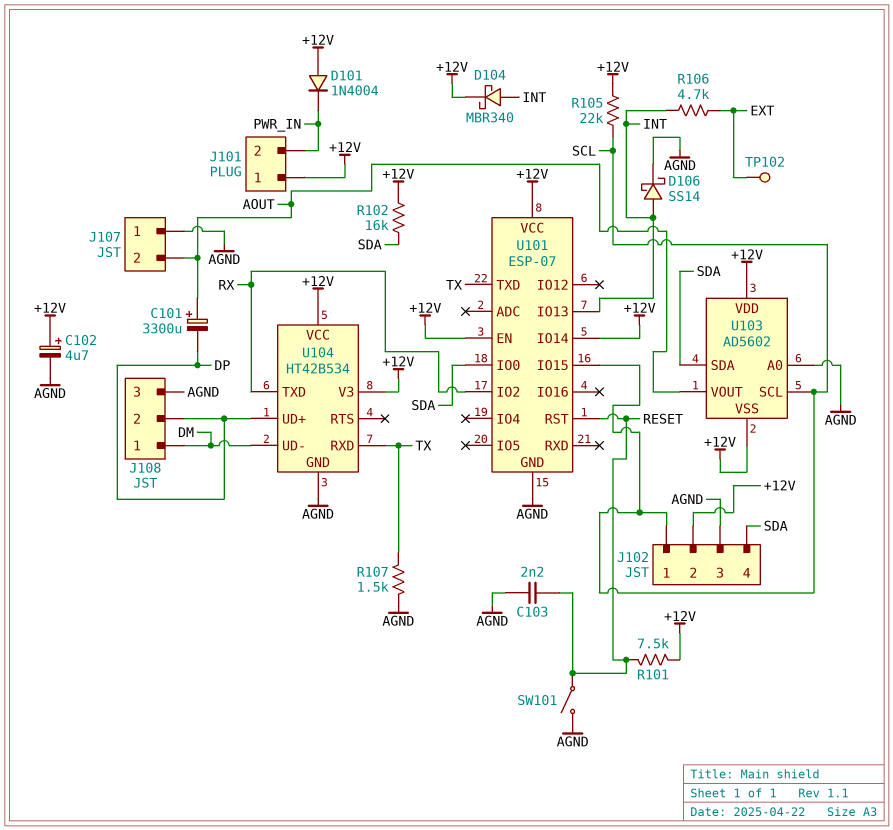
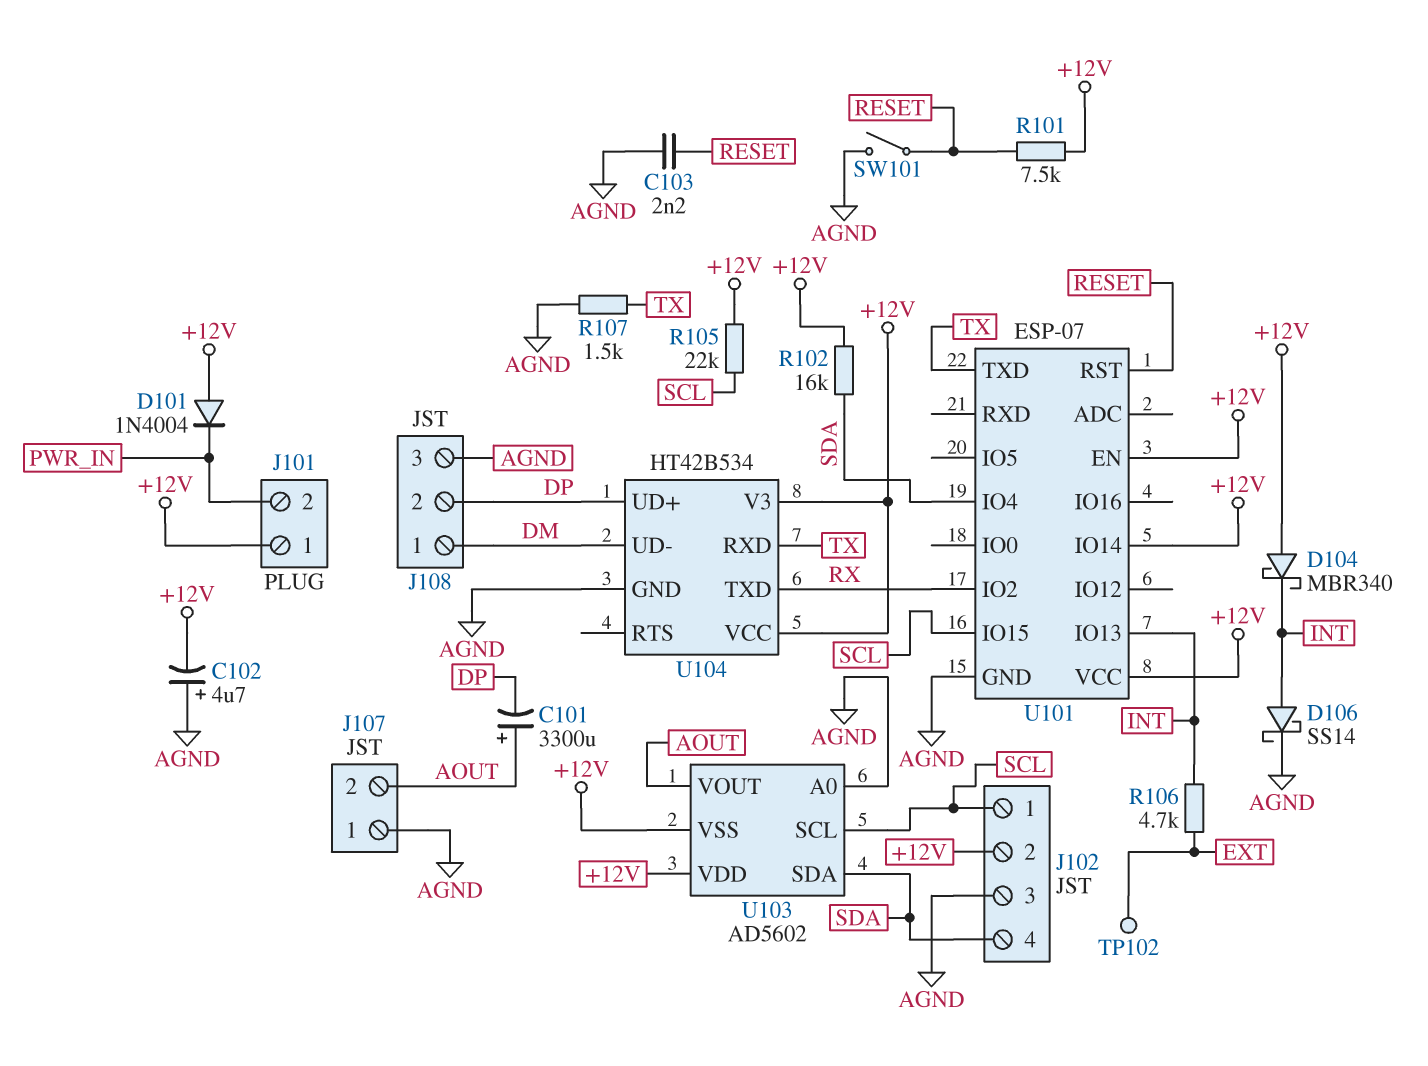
C102: 4.7uF (plus +12V, minus AGND) -> 4.7uF (plus AGND, minus +12V)
D104: schottky MBR340 (A INT, K +12V) -> schottky MBR340 (A +12V, K INT)
U101 pin IO0: SDA -> none
U101 pin IO4: none -> SDA

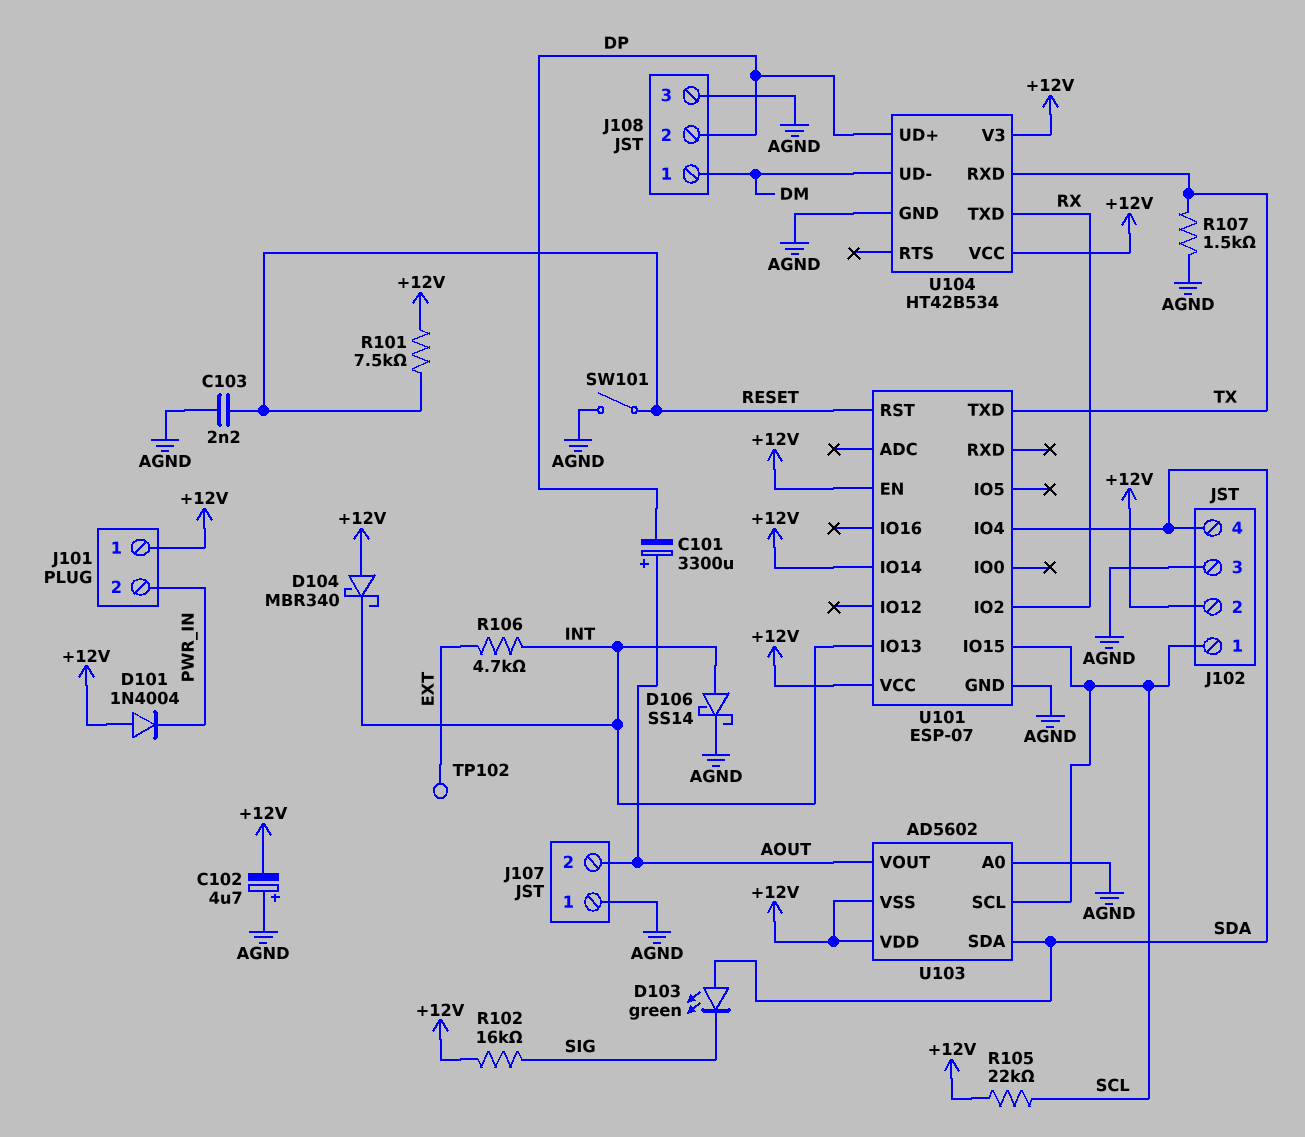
D103: none -> LED green (A SDA, K SIG)
R102: 16k (+12V, SDA) -> 16k (+12V, SIG)

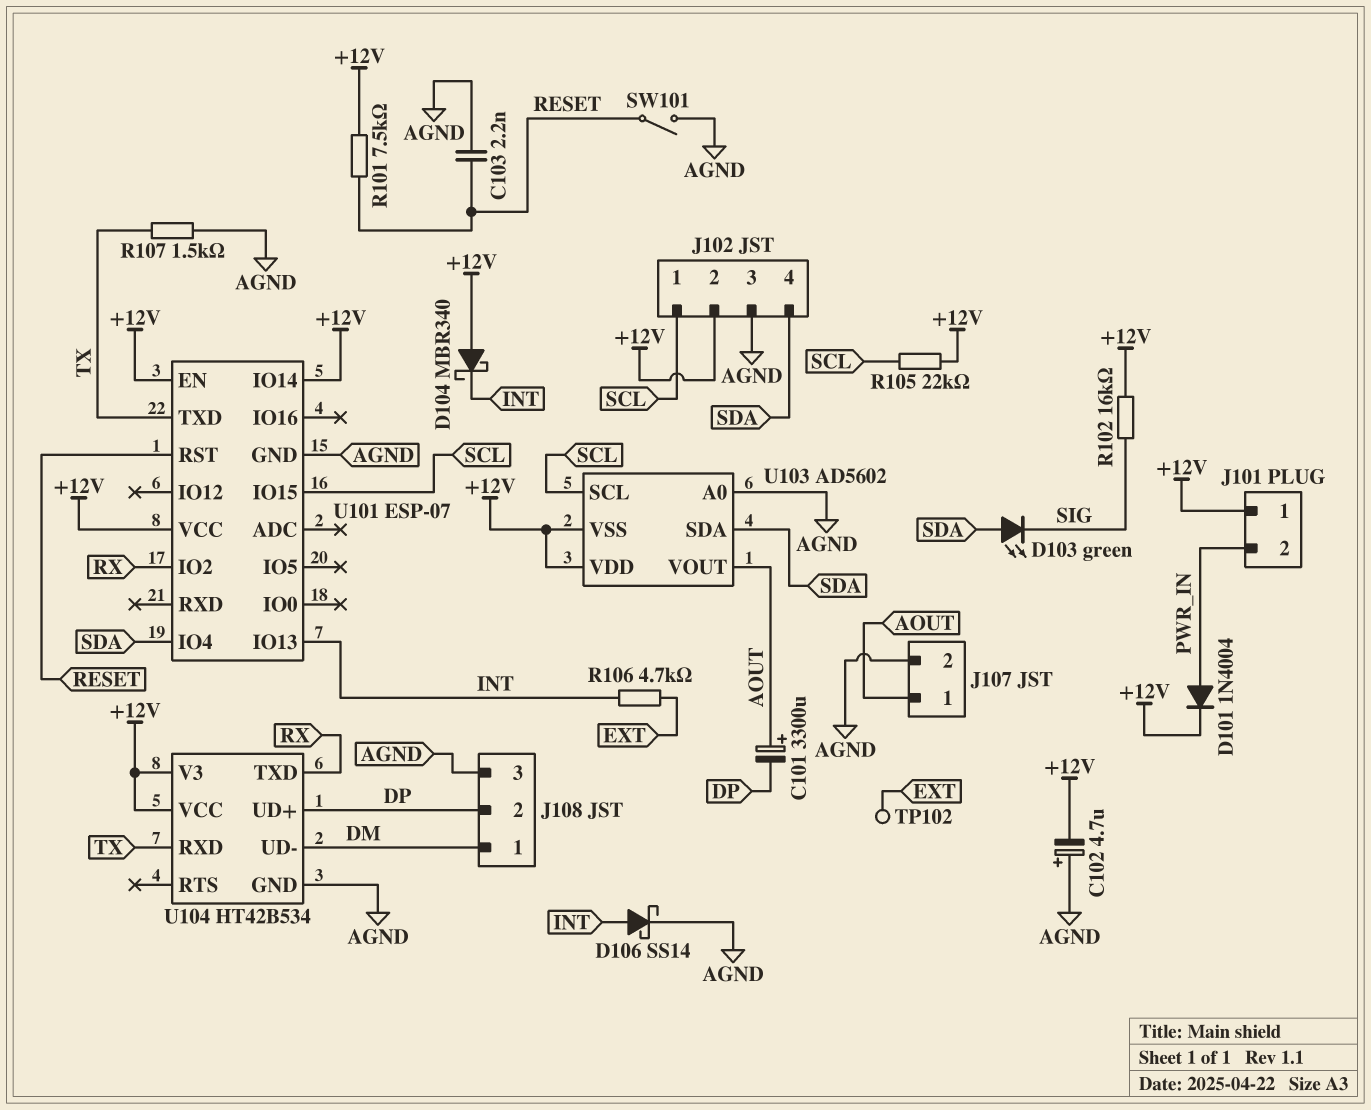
D101: diode 1N4004 (A +12V, K PWR_IN) -> diode 1N4004 (A PWR_IN, K +12V)
J107 pin 1: AGND -> AOUT
J107 pin 2: AOUT -> AGND

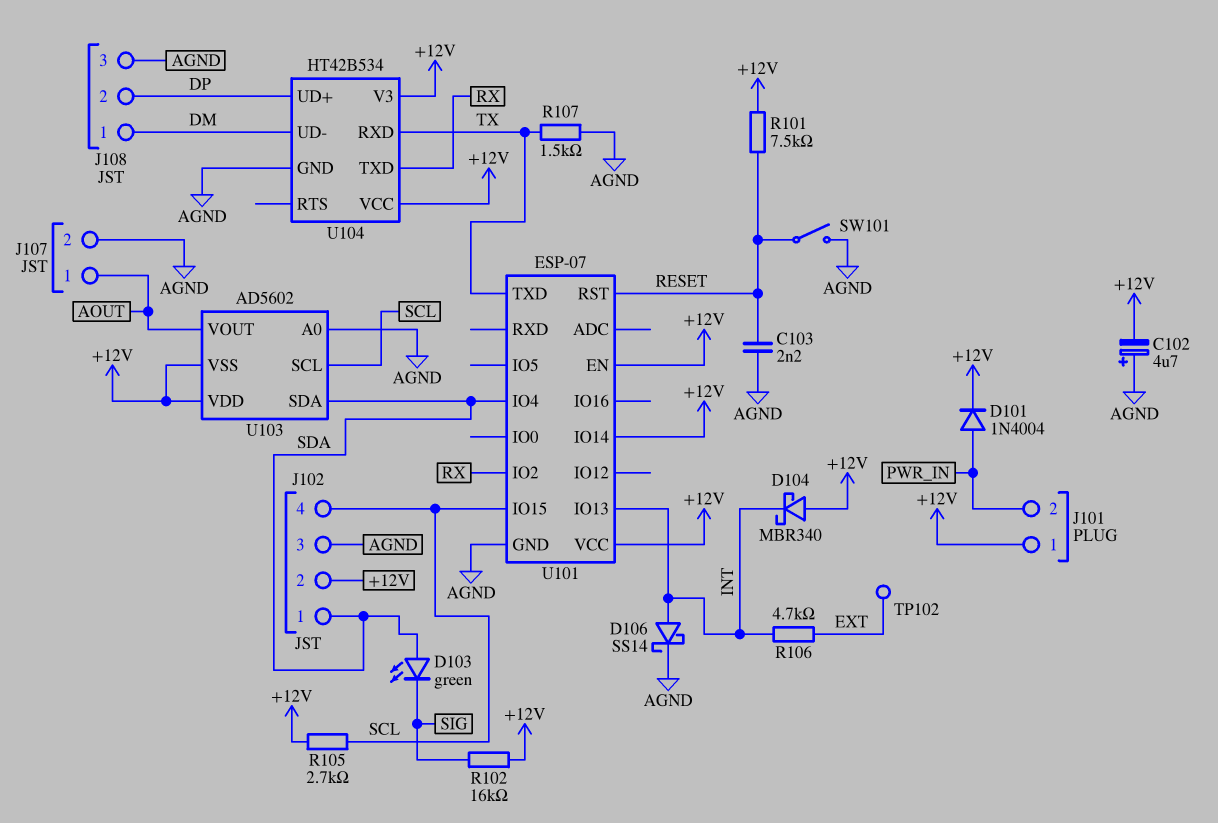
C101: 3300uF (plus AOUT, minus DP) -> none
J102 pin 1: SCL -> SDA
J102 pin 4: SDA -> SCL
R105: 22k (+12V, SCL) -> 2.7k (+12V, SCL)

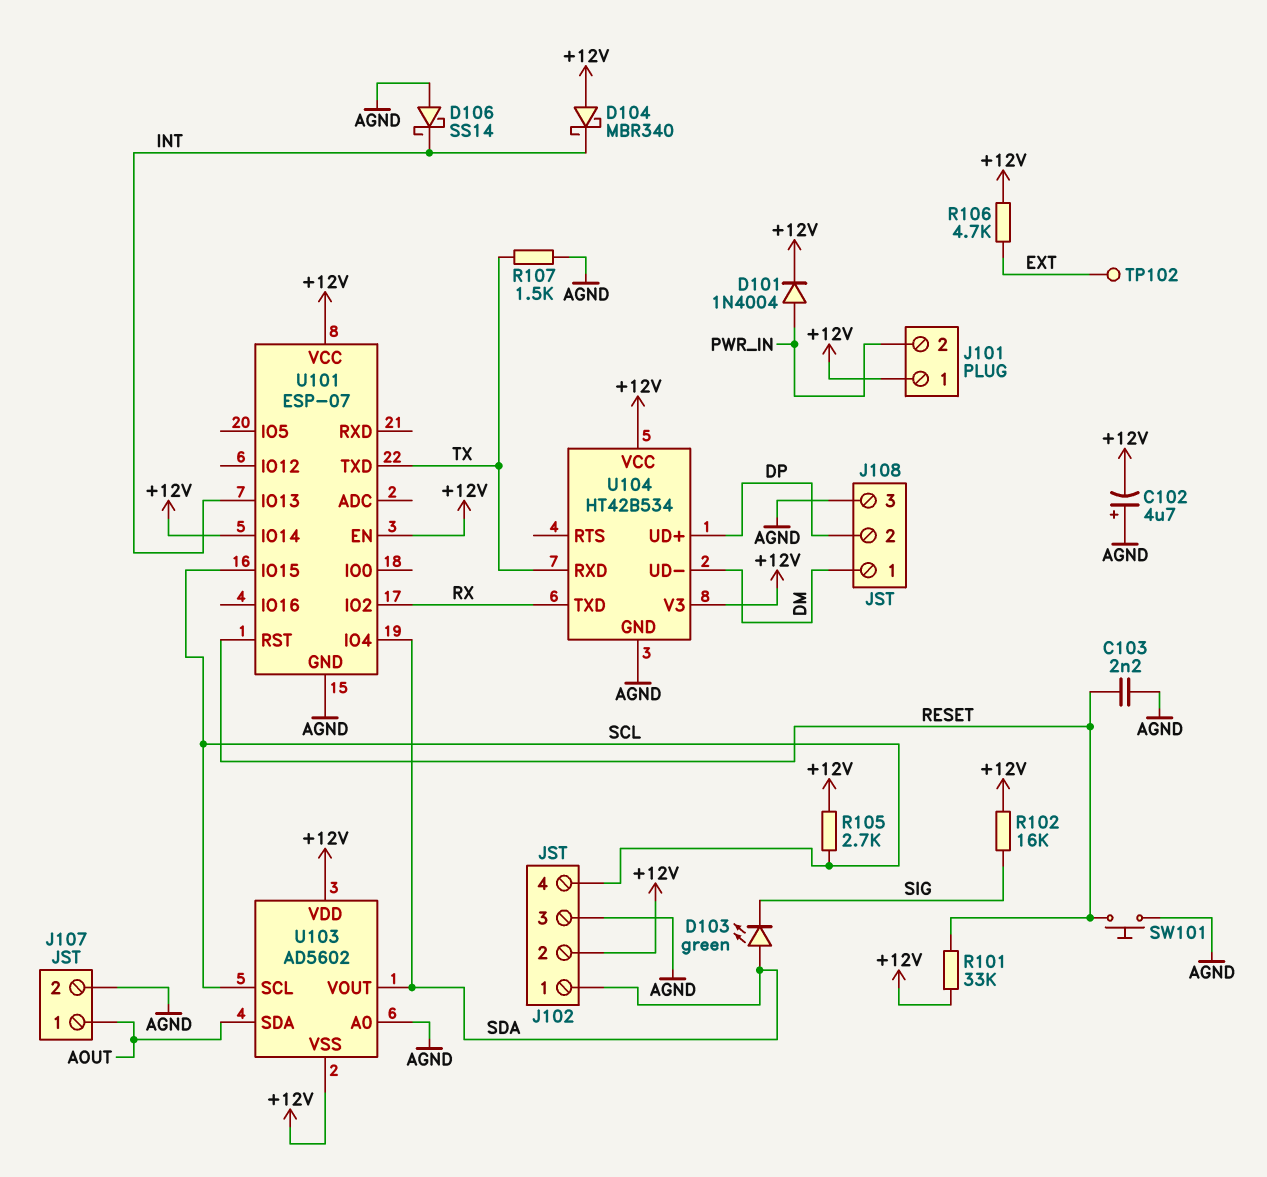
D106: schottky SS14 (A INT, K AGND) -> schottky SS14 (A AGND, K INT)
R101: 7.5k (+12V, RESET) -> 33k (+12V, RESET)
R106: 4.7k (EXT, INT) -> 4.7k (+12V, EXT)
SW101: switch (AGND, RESET) -> button (AGND, RESET)
U103 pin SDA: SDA -> AOUT
U103 pin VOUT: AOUT -> SDA

